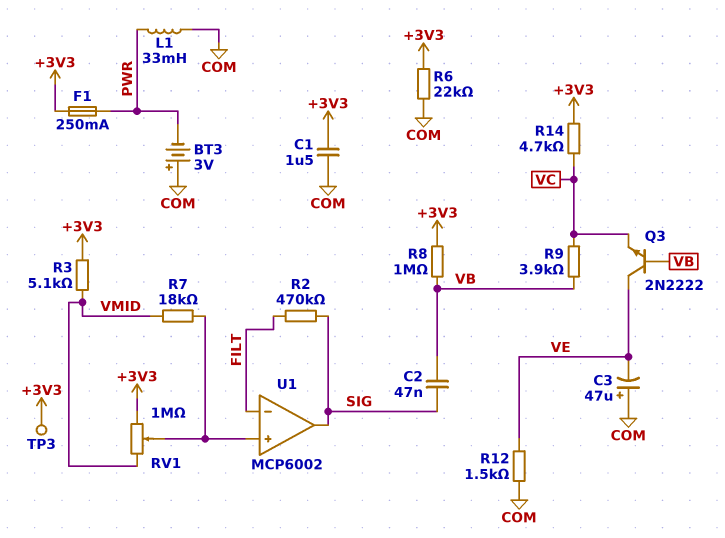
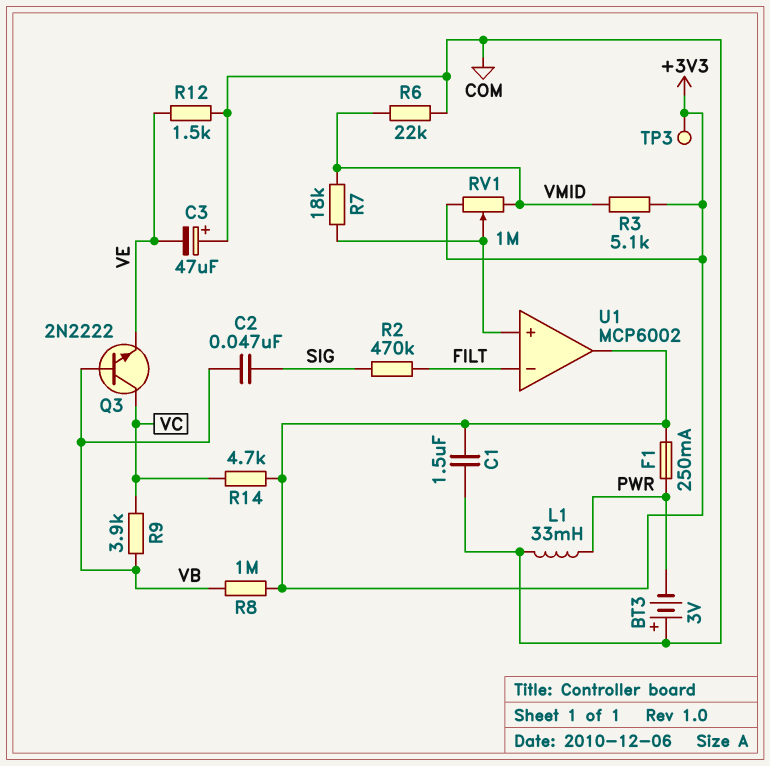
Q3: NPN 2N2222 (B VB, C VE, E VC) -> NPN 2N2222 (B VB, C VC, E VE)
R6: 22k (+3V3, COM) -> 22k (COM, VMID)
U1 pin out: SIG -> +3V3

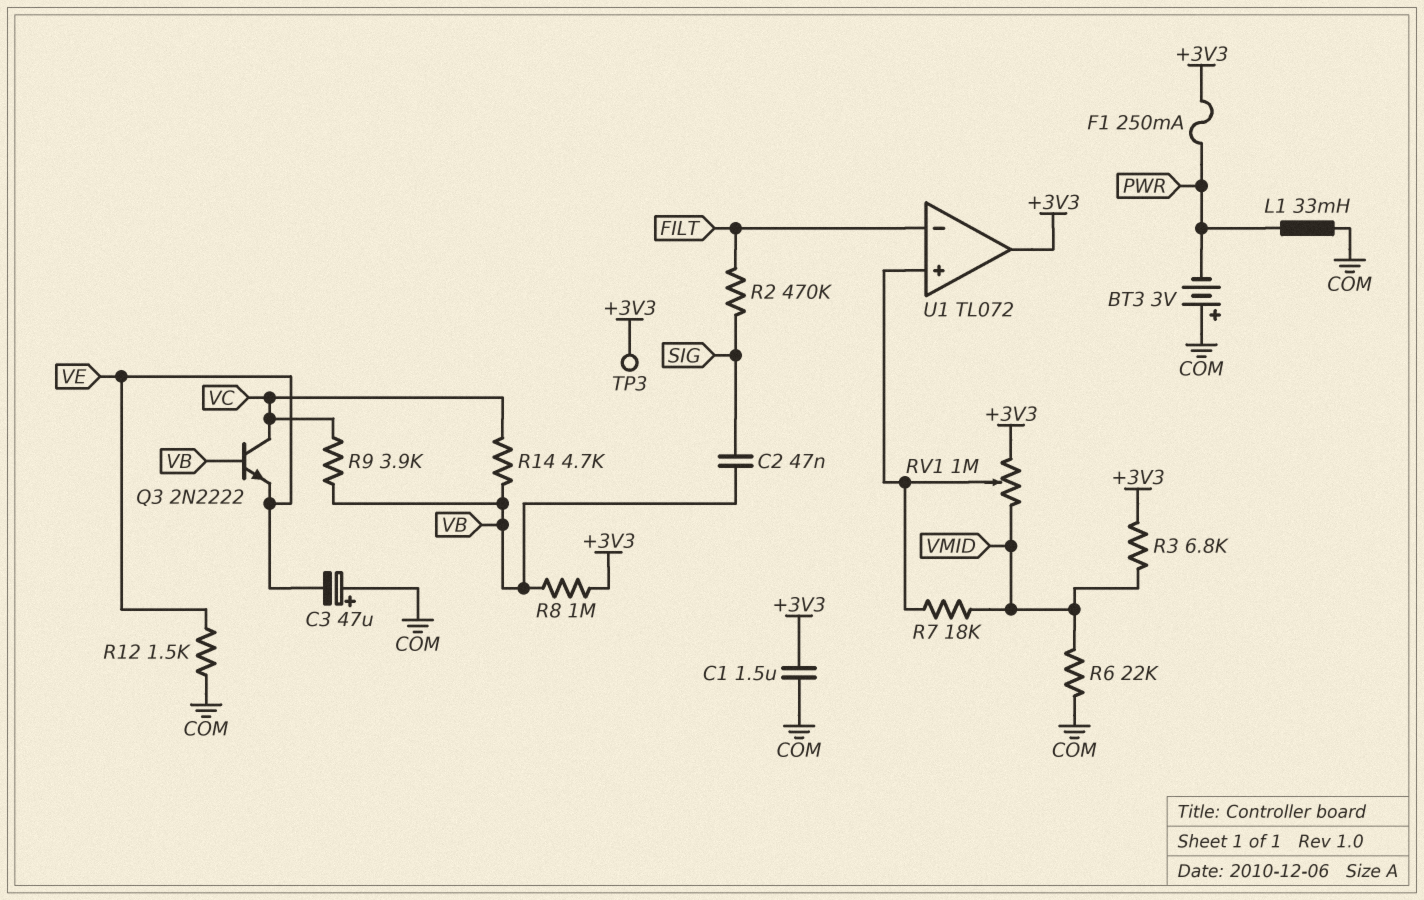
R3: 5.1k (+3V3, VMID) -> 6.8k (+3V3, VMID)
R14: 4.7k (+3V3, VC) -> 4.7k (VB, VC)
U1: MCP6002 -> TL072

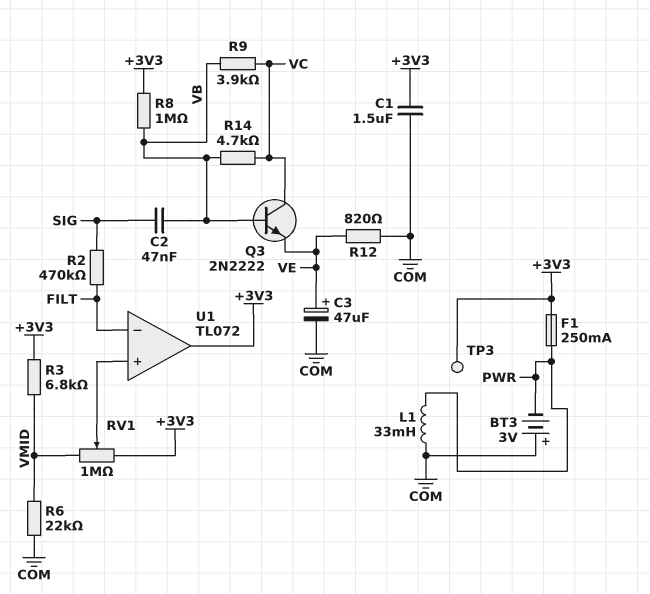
C3: 47uF (plus COM, minus VE) -> 47uF (plus VE, minus COM)
R7: 18k (U1/in+, VMID) -> none
R12: 1.5k (COM, VE) -> 820 (COM, VE)

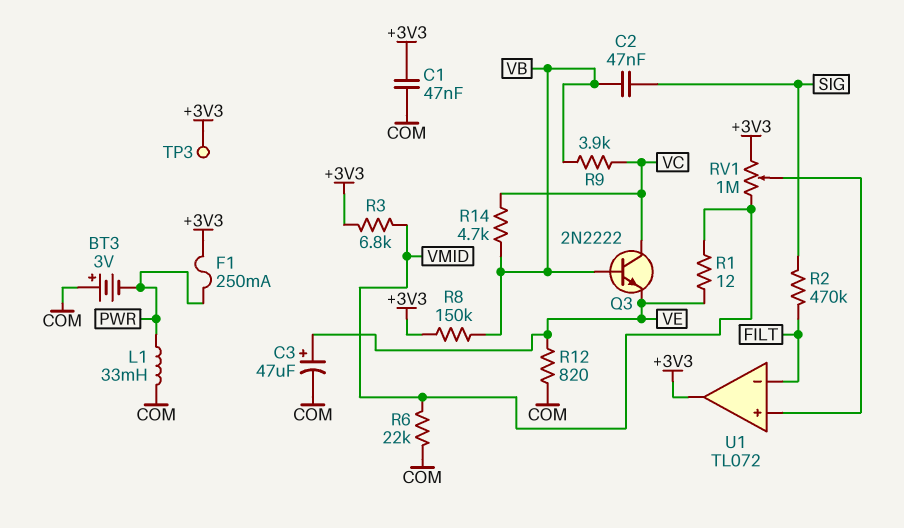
C1: 1.5uF (+3V3, COM) -> 47nF (+3V3, COM)
R1: none -> 12 (VE, VMID)
R8: 1M (+3V3, VB) -> 150k (+3V3, VB)

